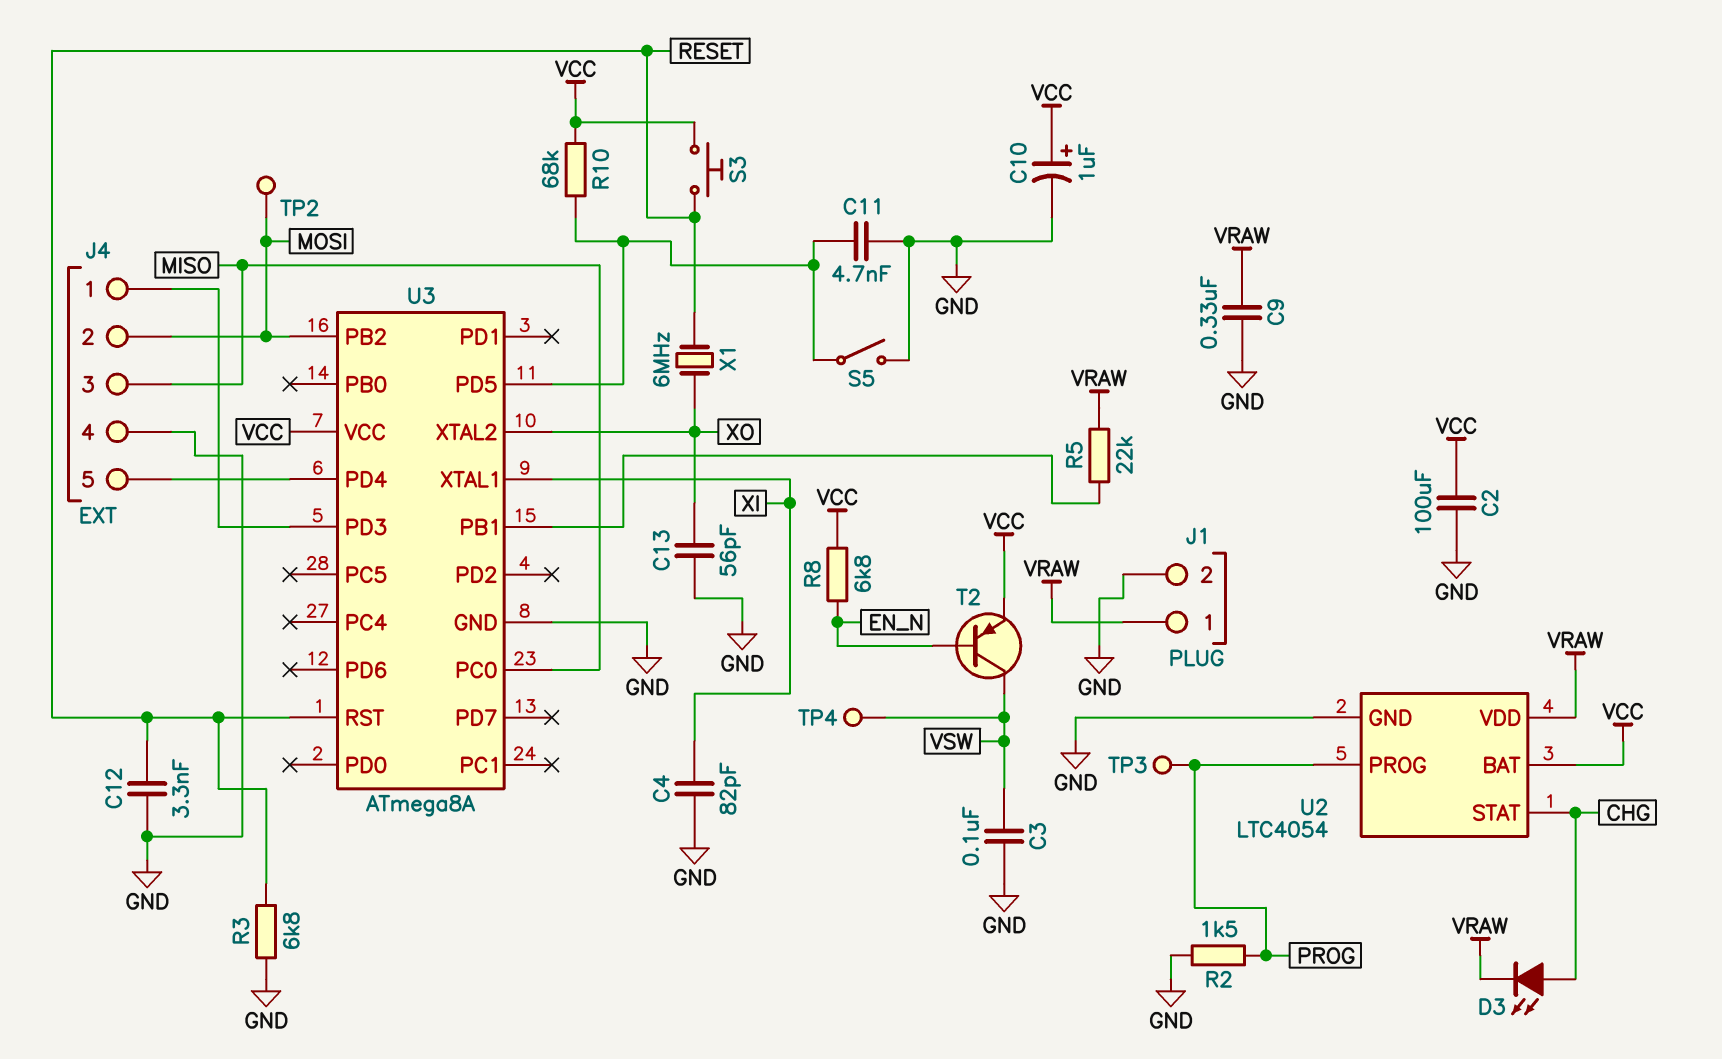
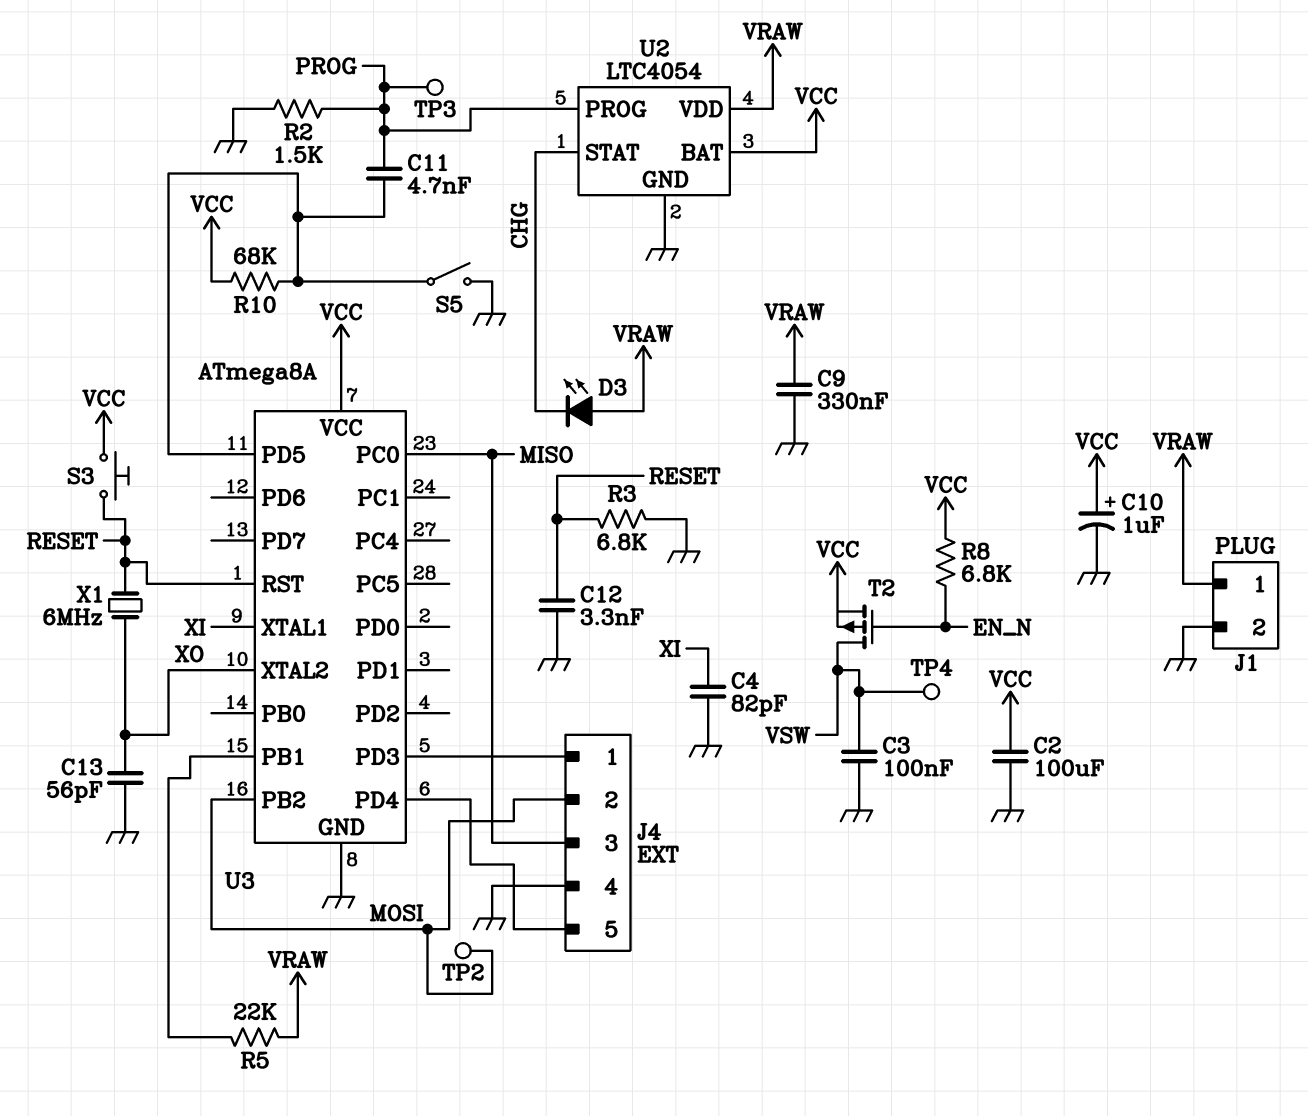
C11: 4.7nF (GND, U3/PD5) -> 4.7nF (PROG, U3/PD5)
D3: LED (A CHG, K VRAW) -> LED (A VRAW, K CHG)
T2: PNP (B EN_N, C VSW, E VCC) -> PMOS (G EN_N, D VSW, S VCC)

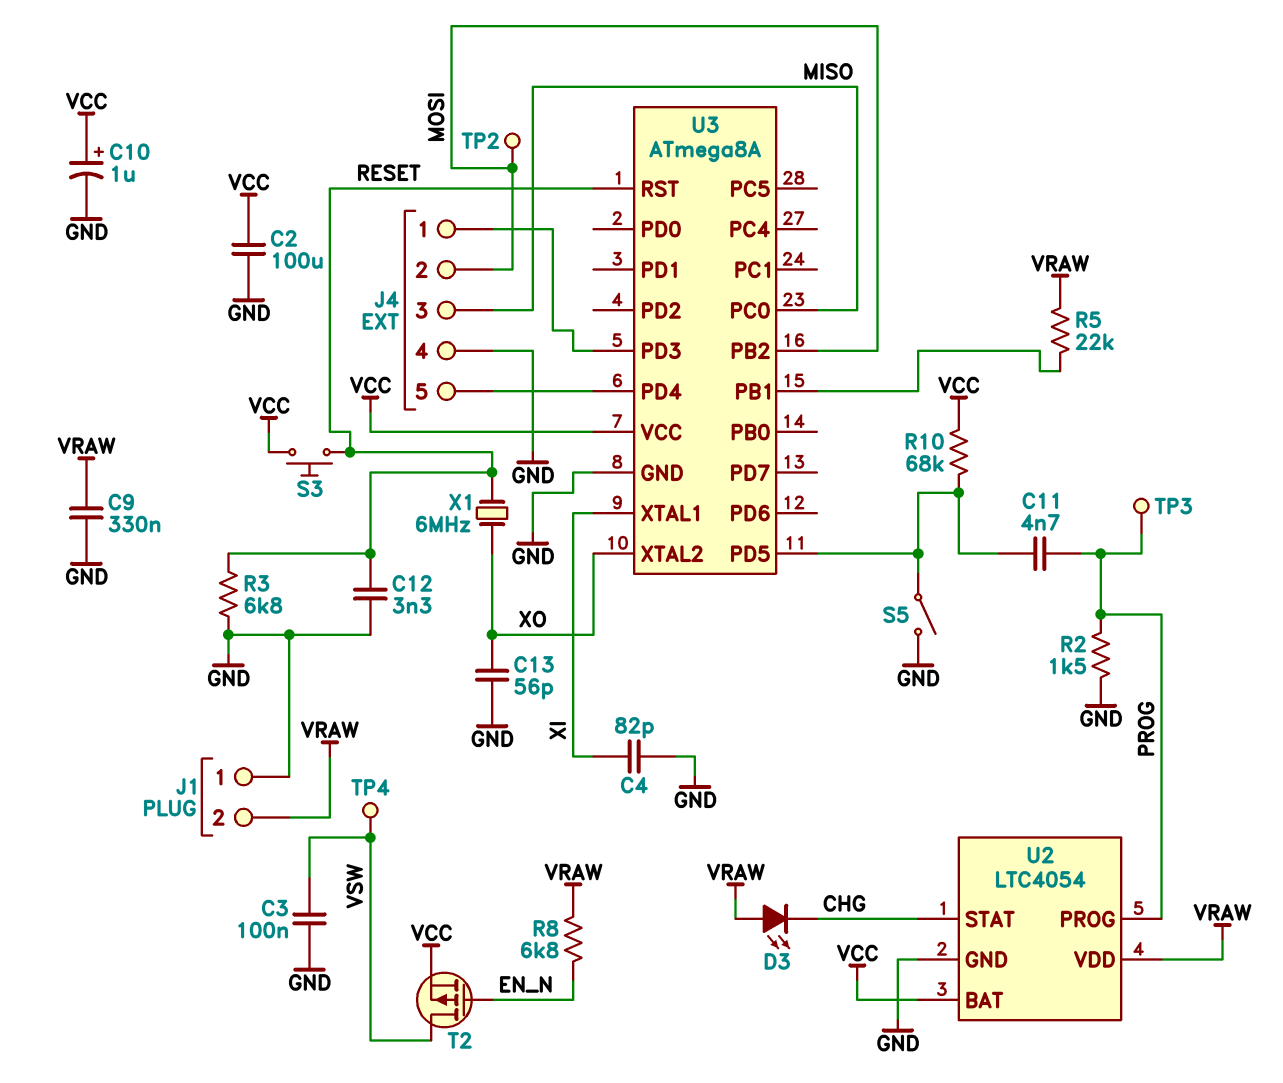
J1 pin 1: VRAW -> GND
J1 pin 2: GND -> VRAW
R8: 6.8k (EN_N, VCC) -> 6.8k (EN_N, VRAW)

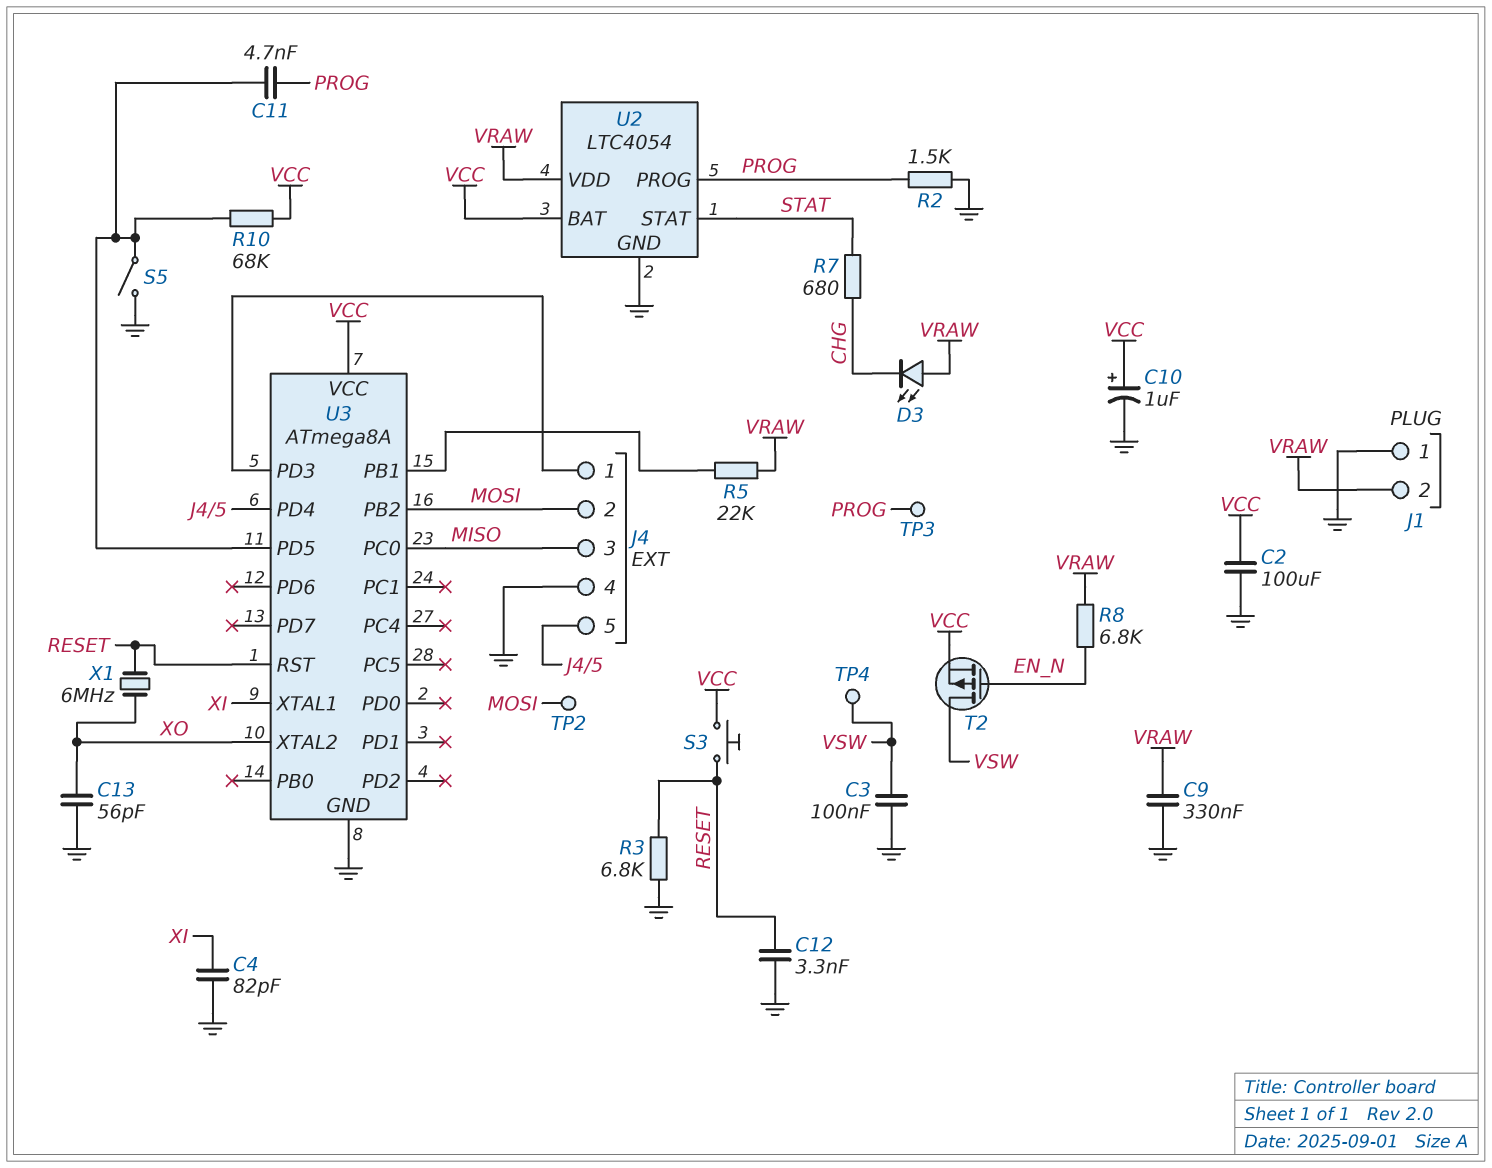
R7: none -> 680 (CHG, STAT)
U2 pin STAT: CHG -> STAT

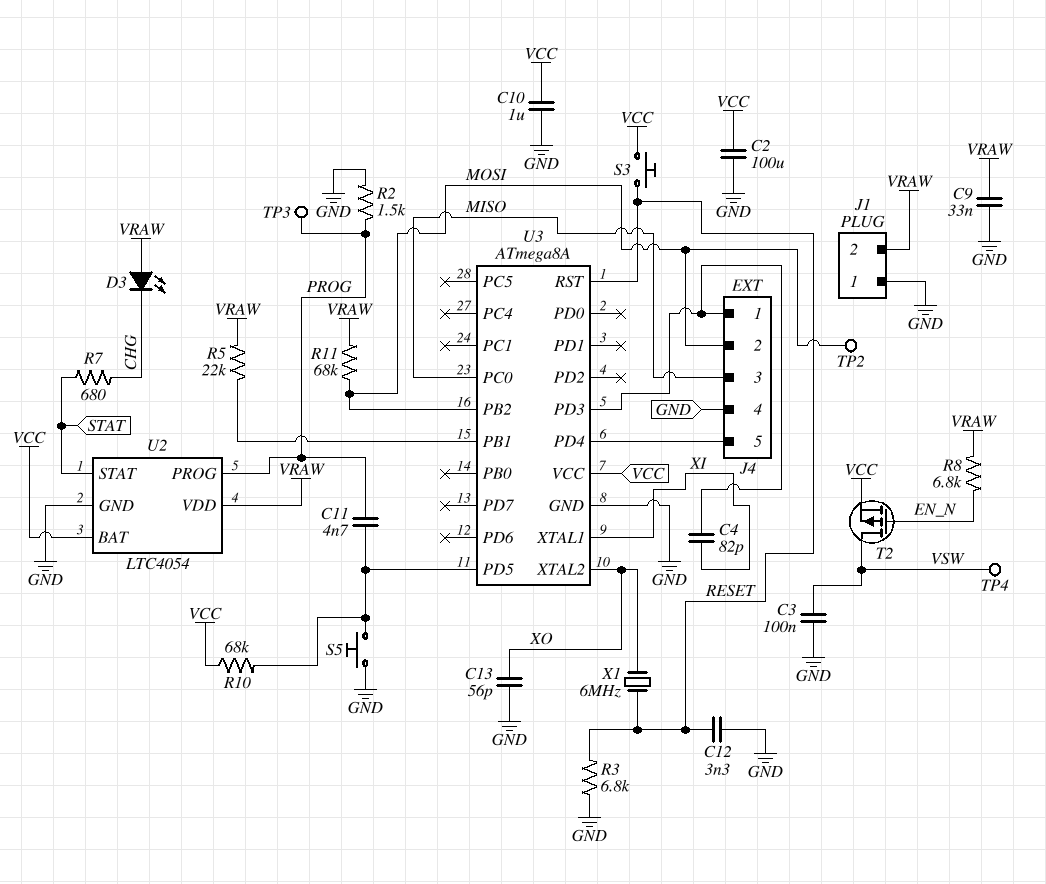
C4: 82pF (GND, XI) -> 82pF (J4/1, XI)
C9: 330nF (GND, VRAW) -> 33nF (GND, VRAW)
C10: 1uF (plus VCC, minus GND) -> 1uF (GND, VCC)
R11: none -> 68k (MOSI, VRAW)
S5: switch (GND, U3/PD5) -> button (GND, U3/PD5)

